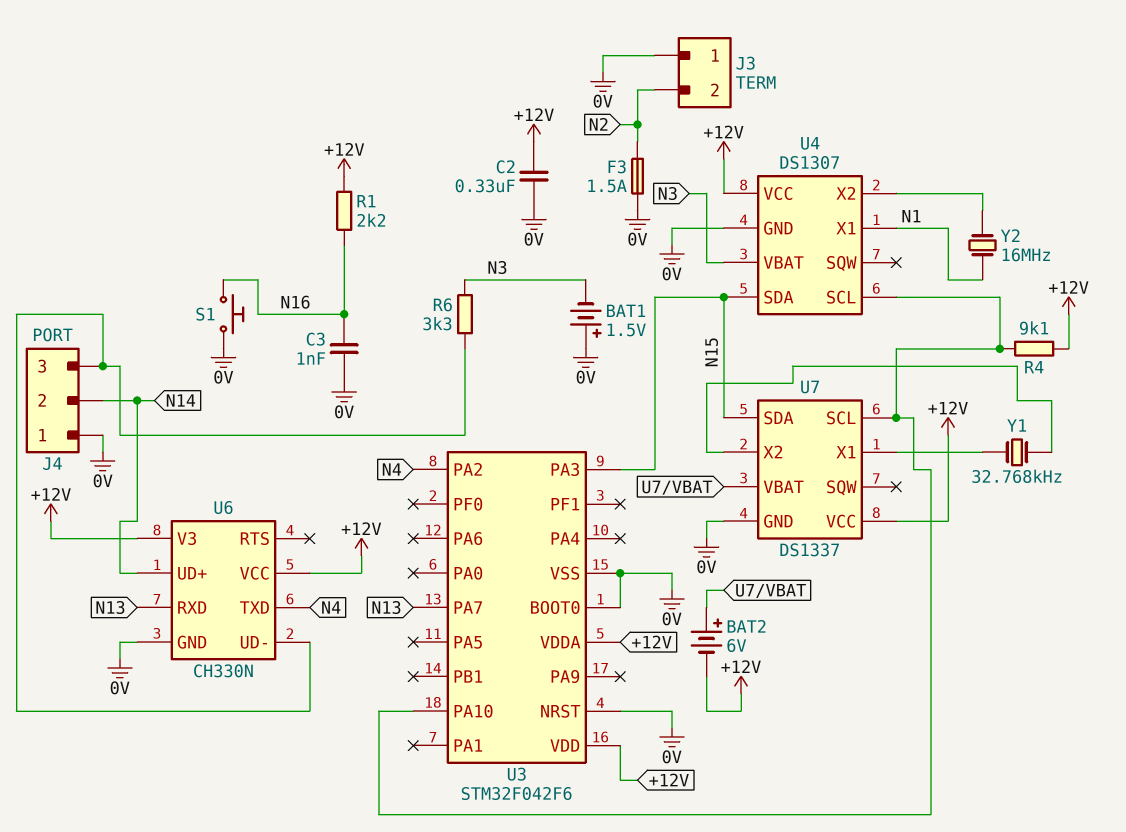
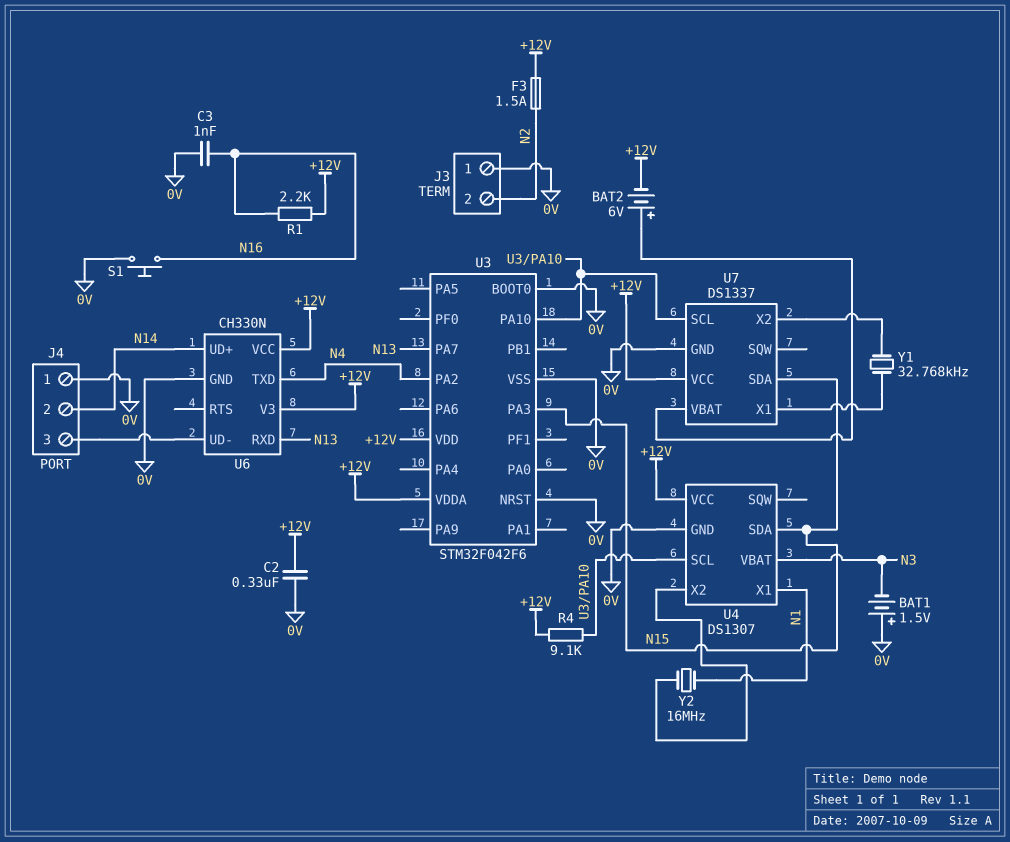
F3: 1.5A (0V, N2) -> 1.5A (+12V, N2)
R6: 3.3k (J4/3, N3) -> none

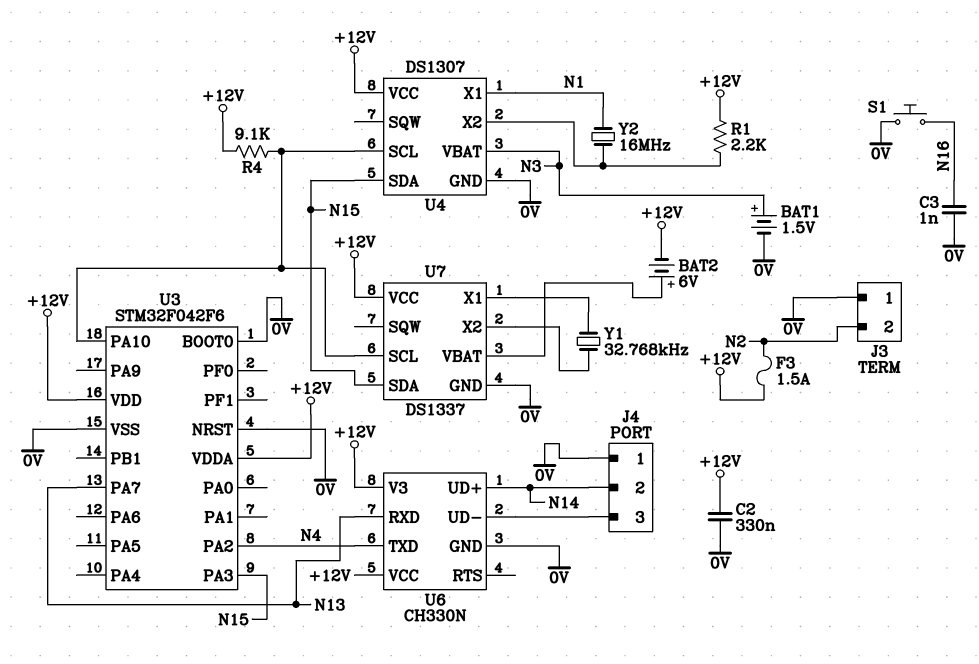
BAT1: 1.5V (plus 0V, minus N3) -> 1.5V (plus N3, minus 0V)
R1: 2.2k (+12V, N16) -> 2.2k (+12V, U4/X2)

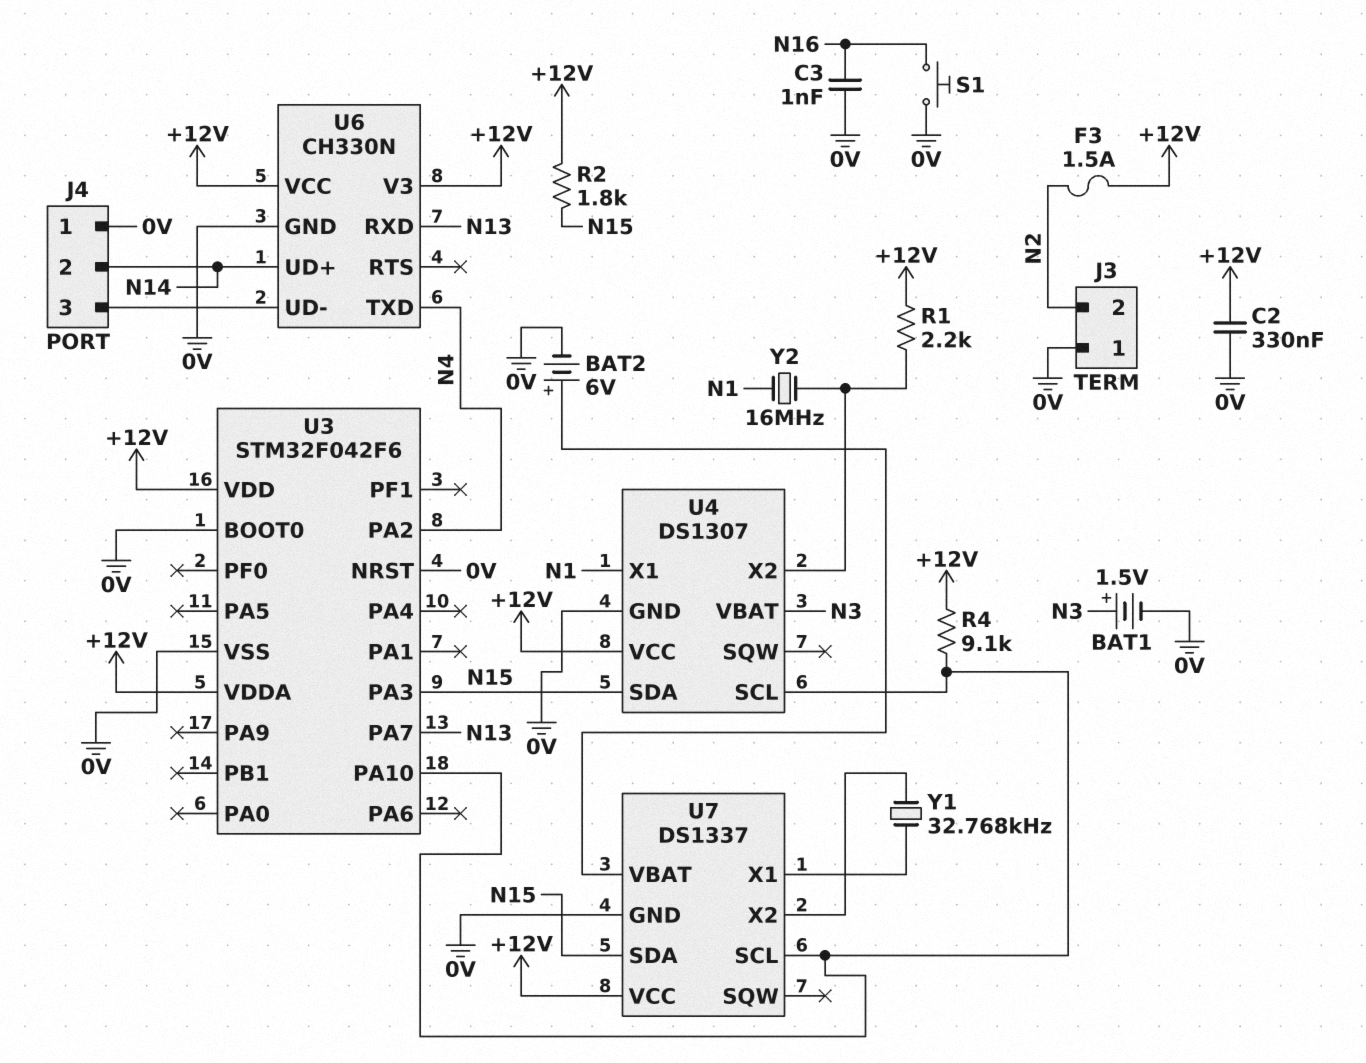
BAT2: 6V (plus U7/VBAT, minus +12V) -> 6V (plus U7/VBAT, minus 0V)
R2: none -> 1.8k (+12V, N15)

